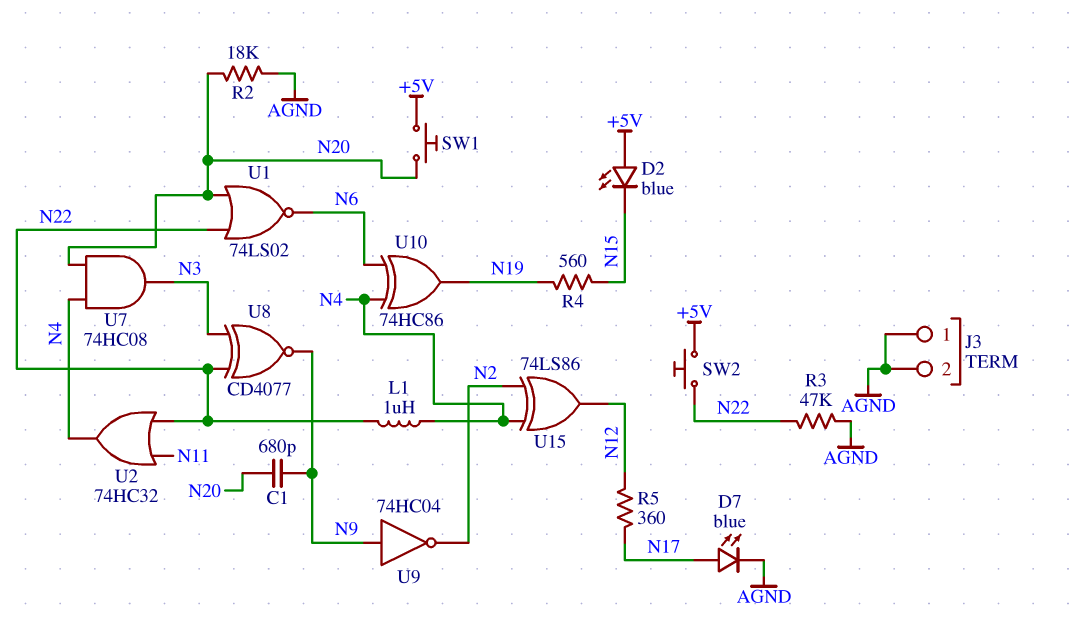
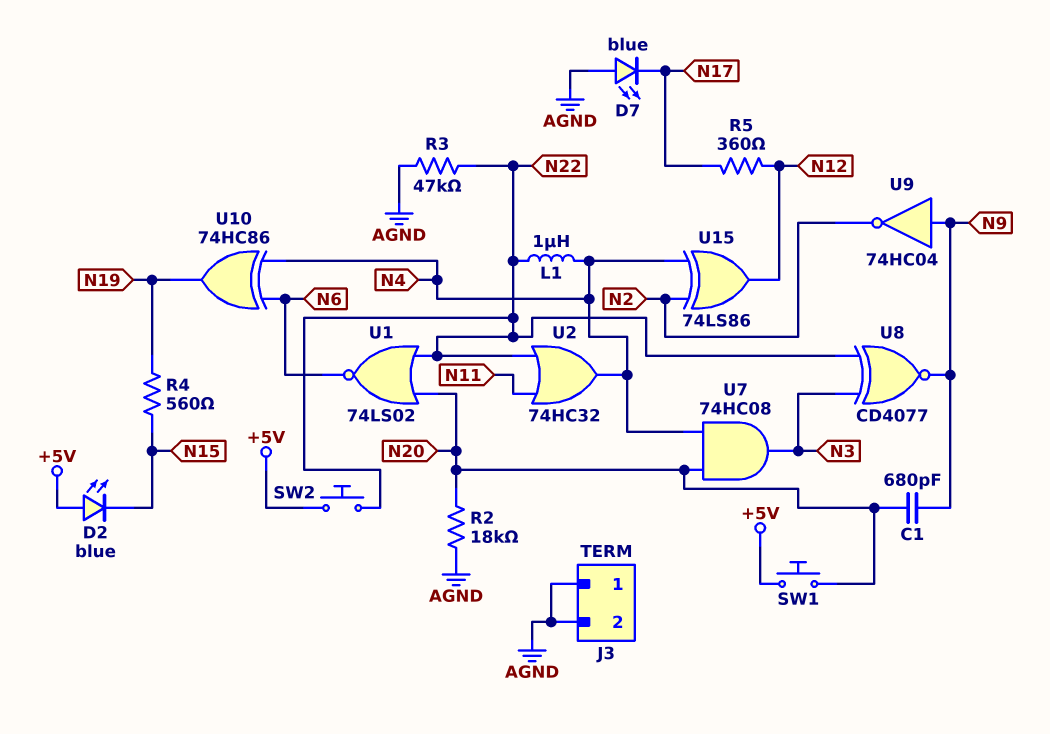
D7: LED blue (A N17, K AGND) -> LED blue (A AGND, K N17)

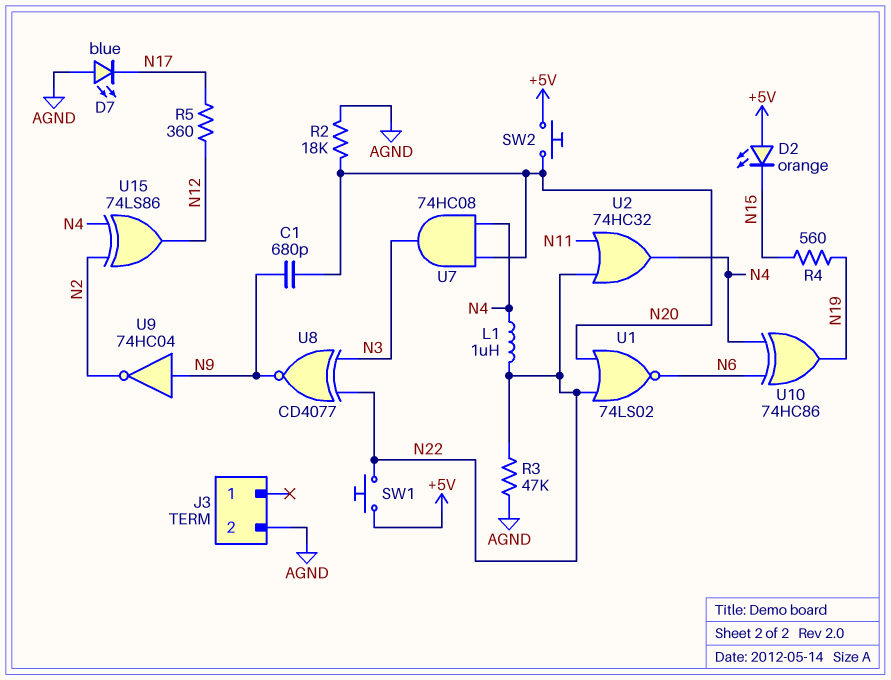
D2: LED blue (A +5V, K N15) -> LED orange (A +5V, K N15)
J3 pin 1: AGND -> none
SW1: button (+5V, N20) -> button (+5V, N22)
SW2: button (+5V, N22) -> button (+5V, N20)

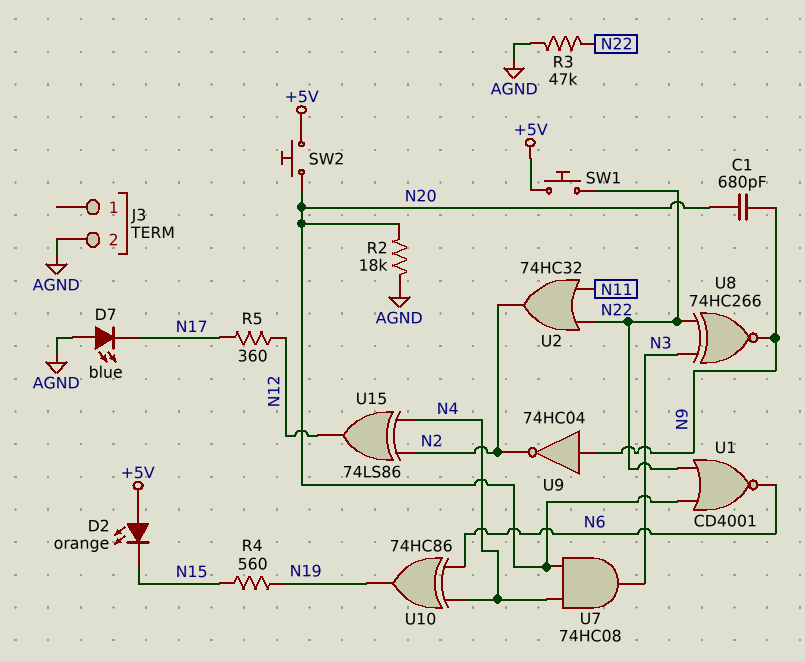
L1: 1uH (N4, N22) -> none
U1: NOR 74LS02 (in N20, in N22, out N6) -> NOR CD4001 (in N20, in N22, out N6)
U2: OR 74HC32 (in N11, in N22, out N4) -> OR 74HC32 (in N11, in N22, out N2)
U8: XNOR CD4077 (in N3, in N22, out N9) -> XNOR 74HC266 (in N3, in N22, out N9)

